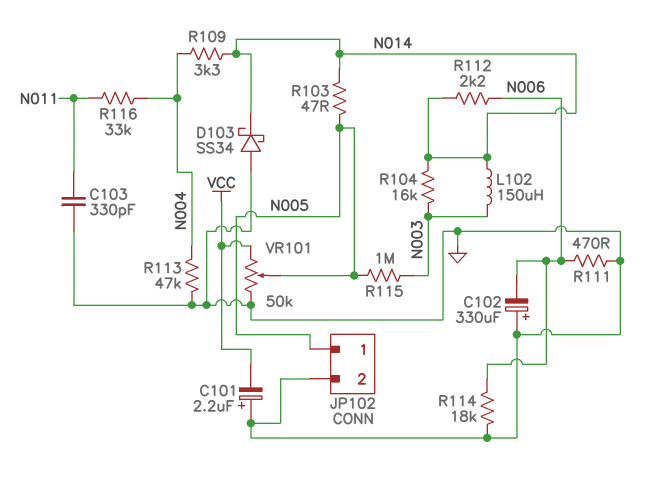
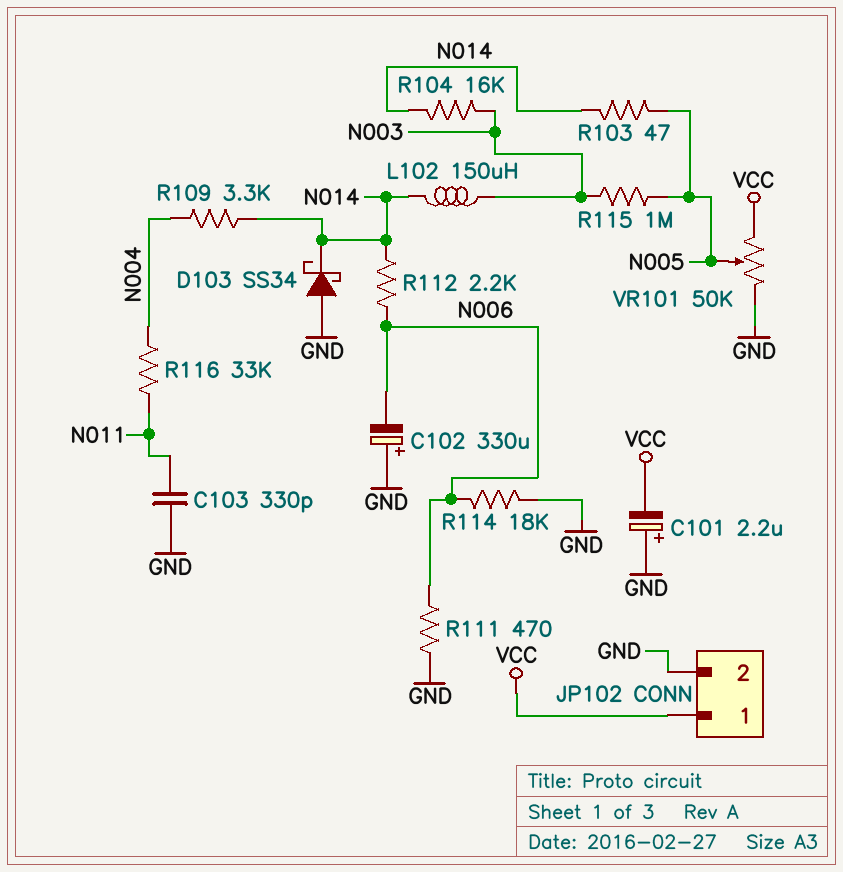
JP102 pin 1: N005 -> VCC
R113: 47k (GND, N004) -> none

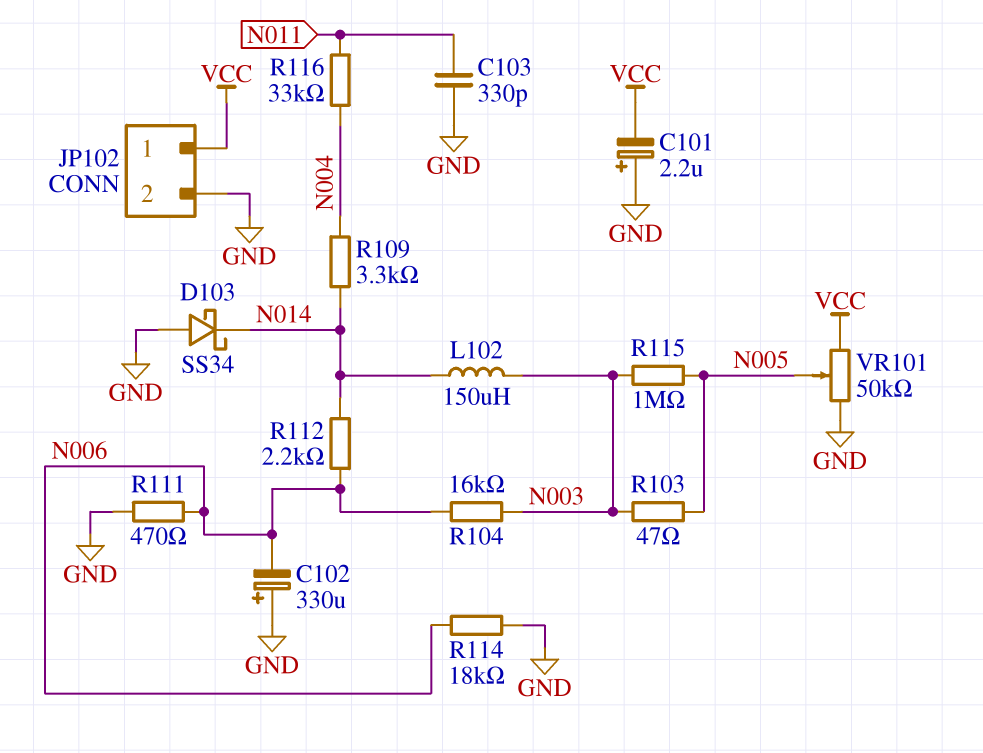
R103: 47 (N005, N014) -> 47 (N003, N005)
R104: 16k (N003, N014) -> 16k (N003, N006)

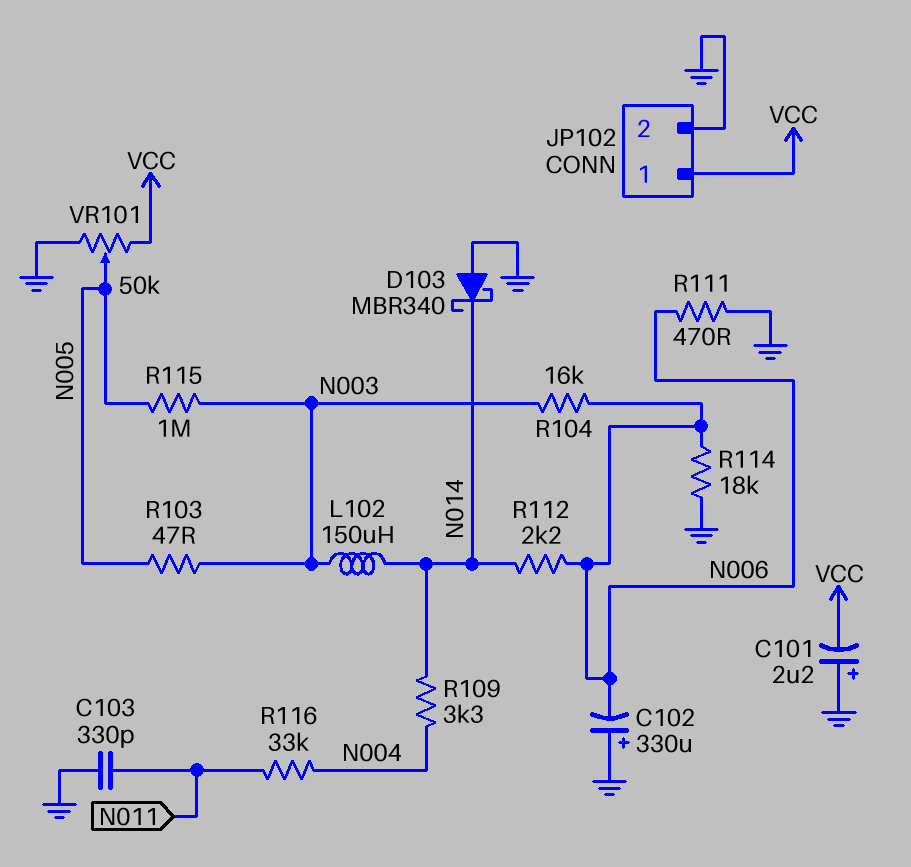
D103: schottky SS34 (A GND, K N014) -> schottky MBR340 (A GND, K N014)

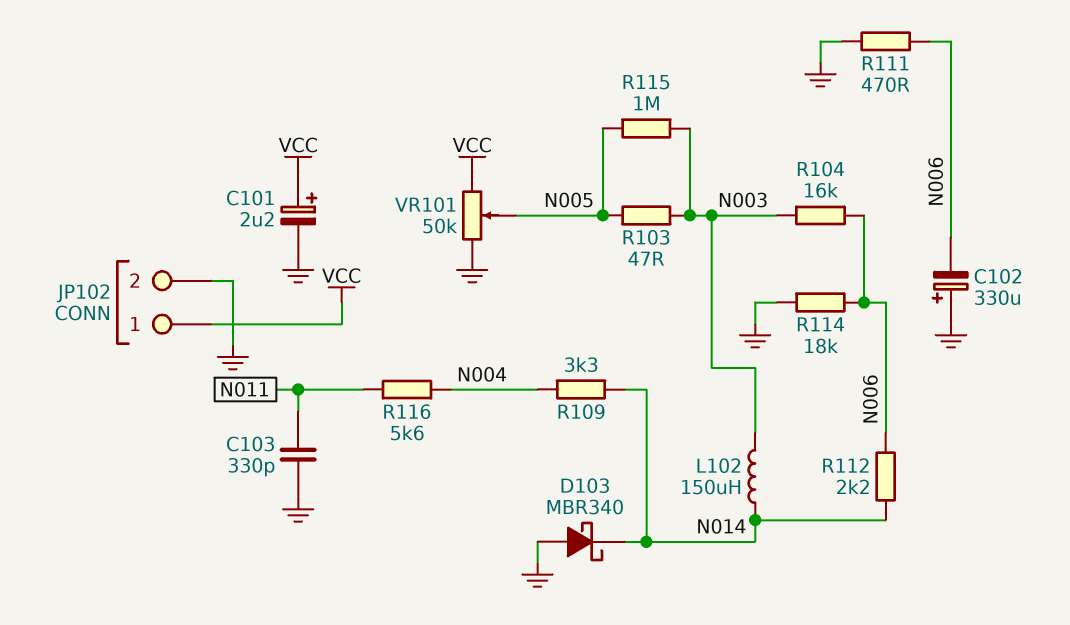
C101: 2.2uF (plus GND, minus VCC) -> 2.2uF (plus VCC, minus GND)
R116: 33k (N004, N011) -> 5.6k (N004, N011)

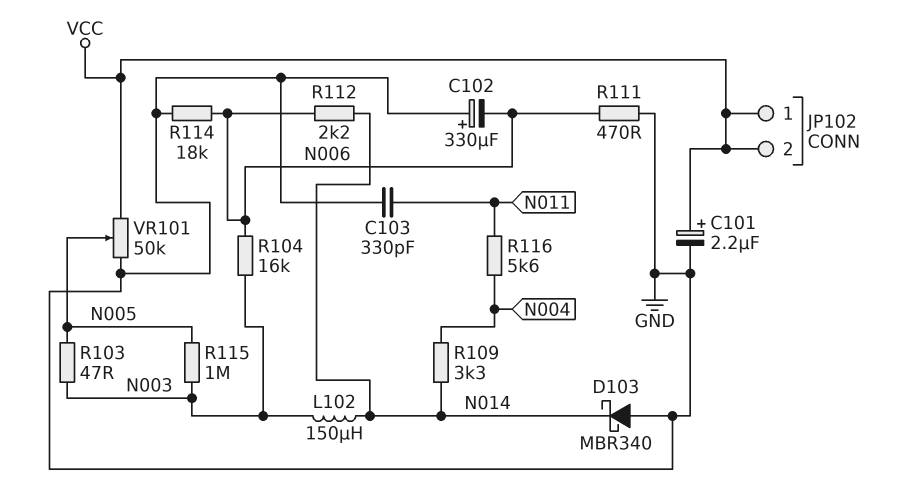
JP102 pin 2: GND -> VCC

